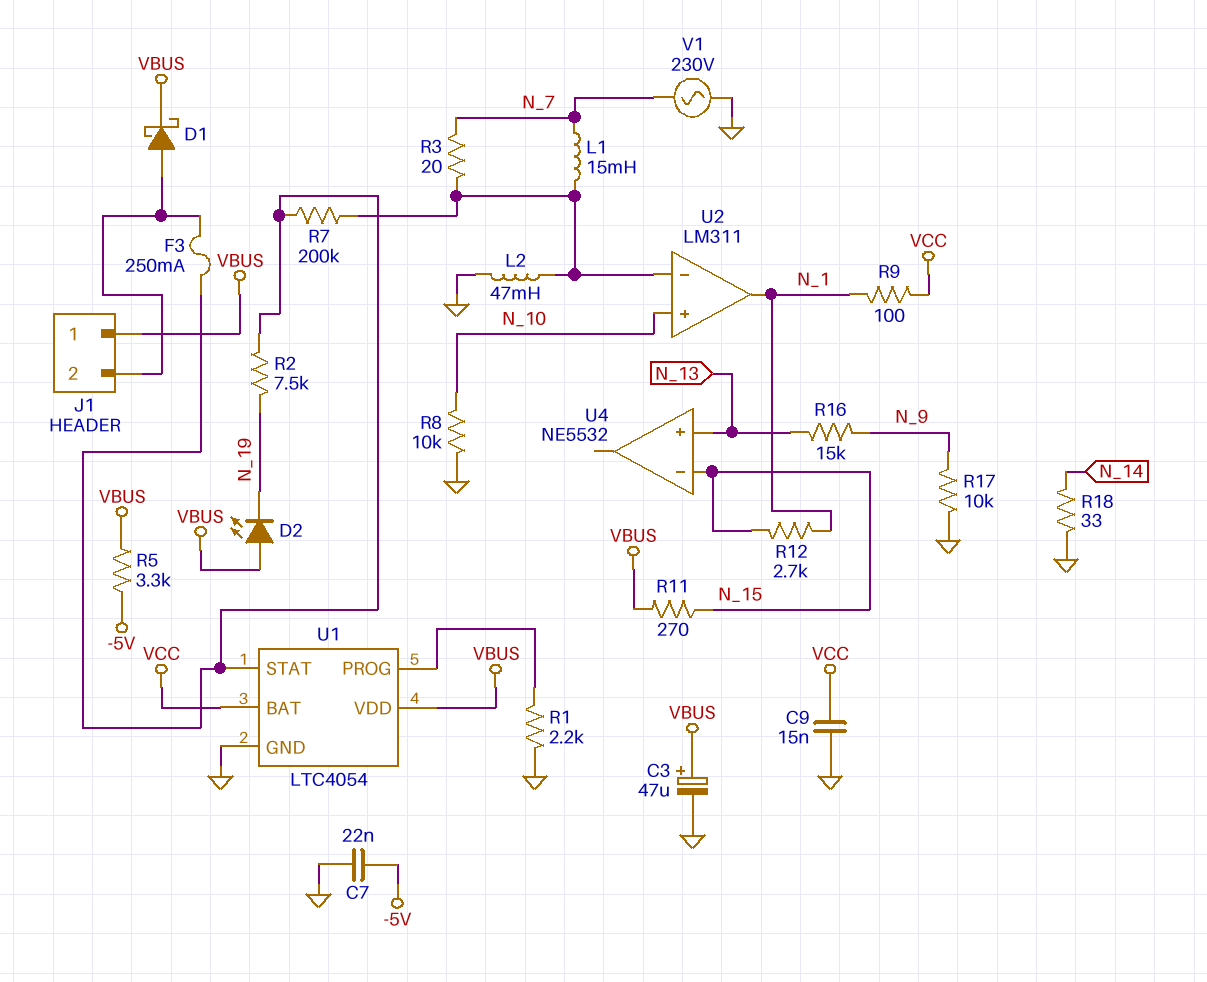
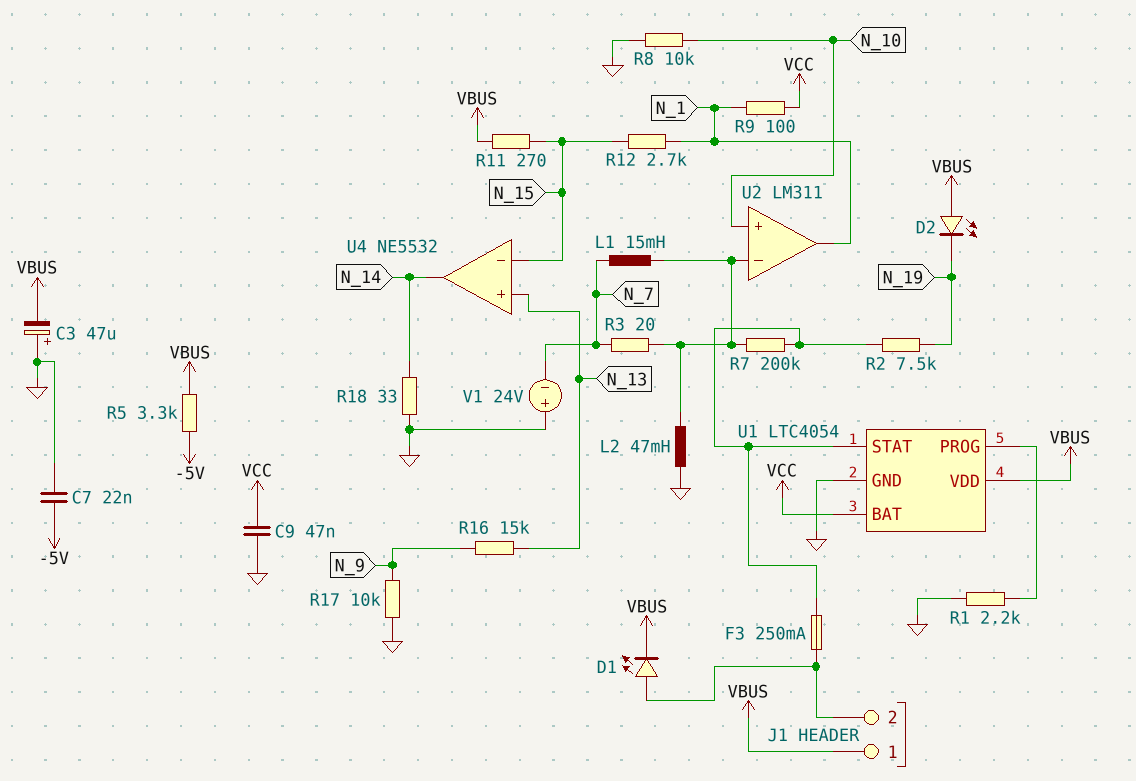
C3: 47uF (plus VBUS, minus GND) -> 47uF (plus GND, minus VBUS)
C9: 15nF (GND, VCC) -> 47nF (GND, VCC)
D1: schottky (A J1/2, K VBUS) -> LED (A J1/2, K VBUS)
U4 pin out: none -> N_14
V1: AC 230V (GND, N_7) -> 24V (plus GND, minus N_7)

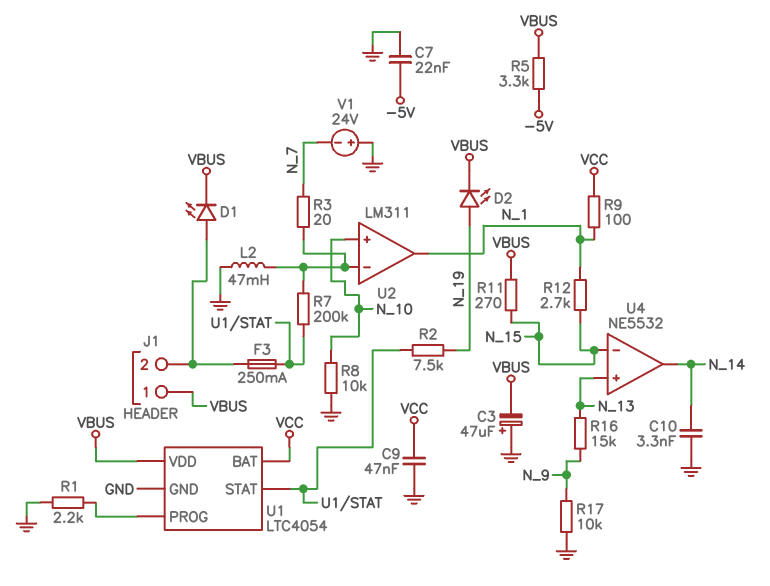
C10: none -> 3.3nF (GND, N_14)
D2: LED (A VBUS, K N_19) -> LED (A N_19, K VBUS)
L1: 15mH (N_7, U2/in-) -> none
R18: 33 (GND, N_14) -> none

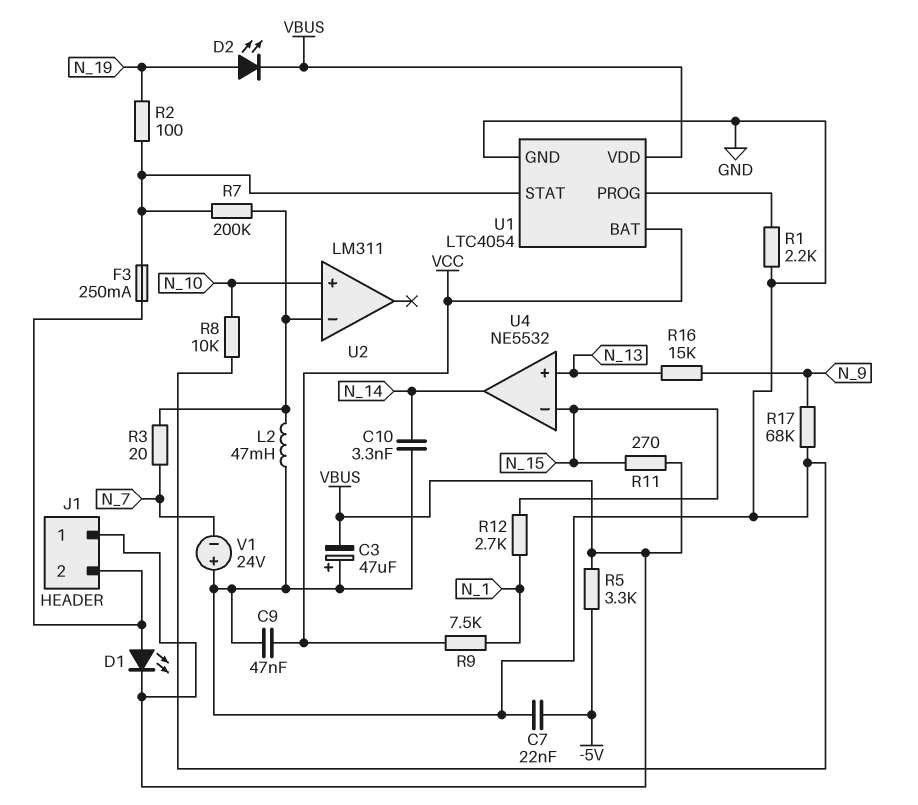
R2: 7.5k (N_19, U1/STAT) -> 100 (N_19, U1/STAT)
R9: 100 (N_1, VCC) -> 7.5k (N_1, VCC)
R17: 10k (GND, N_9) -> 68k (GND, N_9)
U2 pin out: N_1 -> none

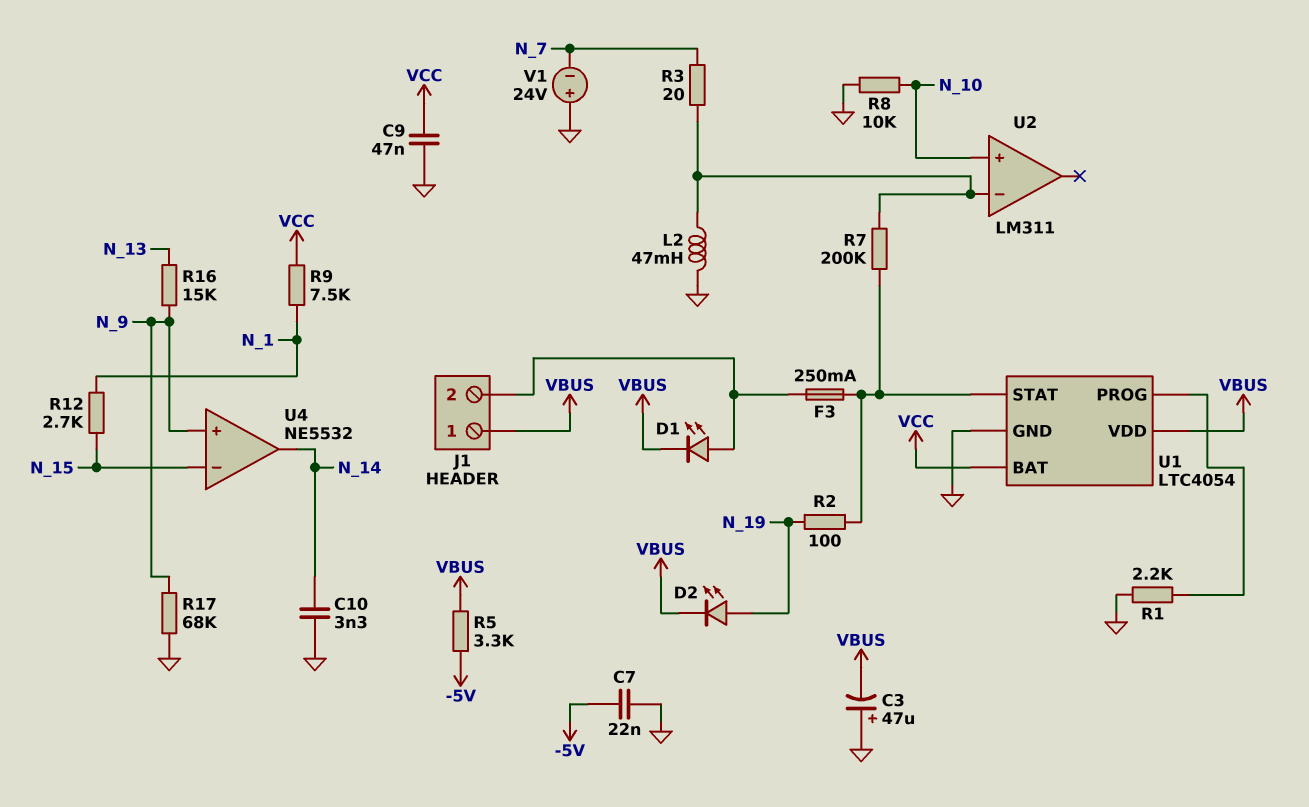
R11: 270 (N_15, VBUS) -> none
U4 pin in+: N_13 -> N_9

